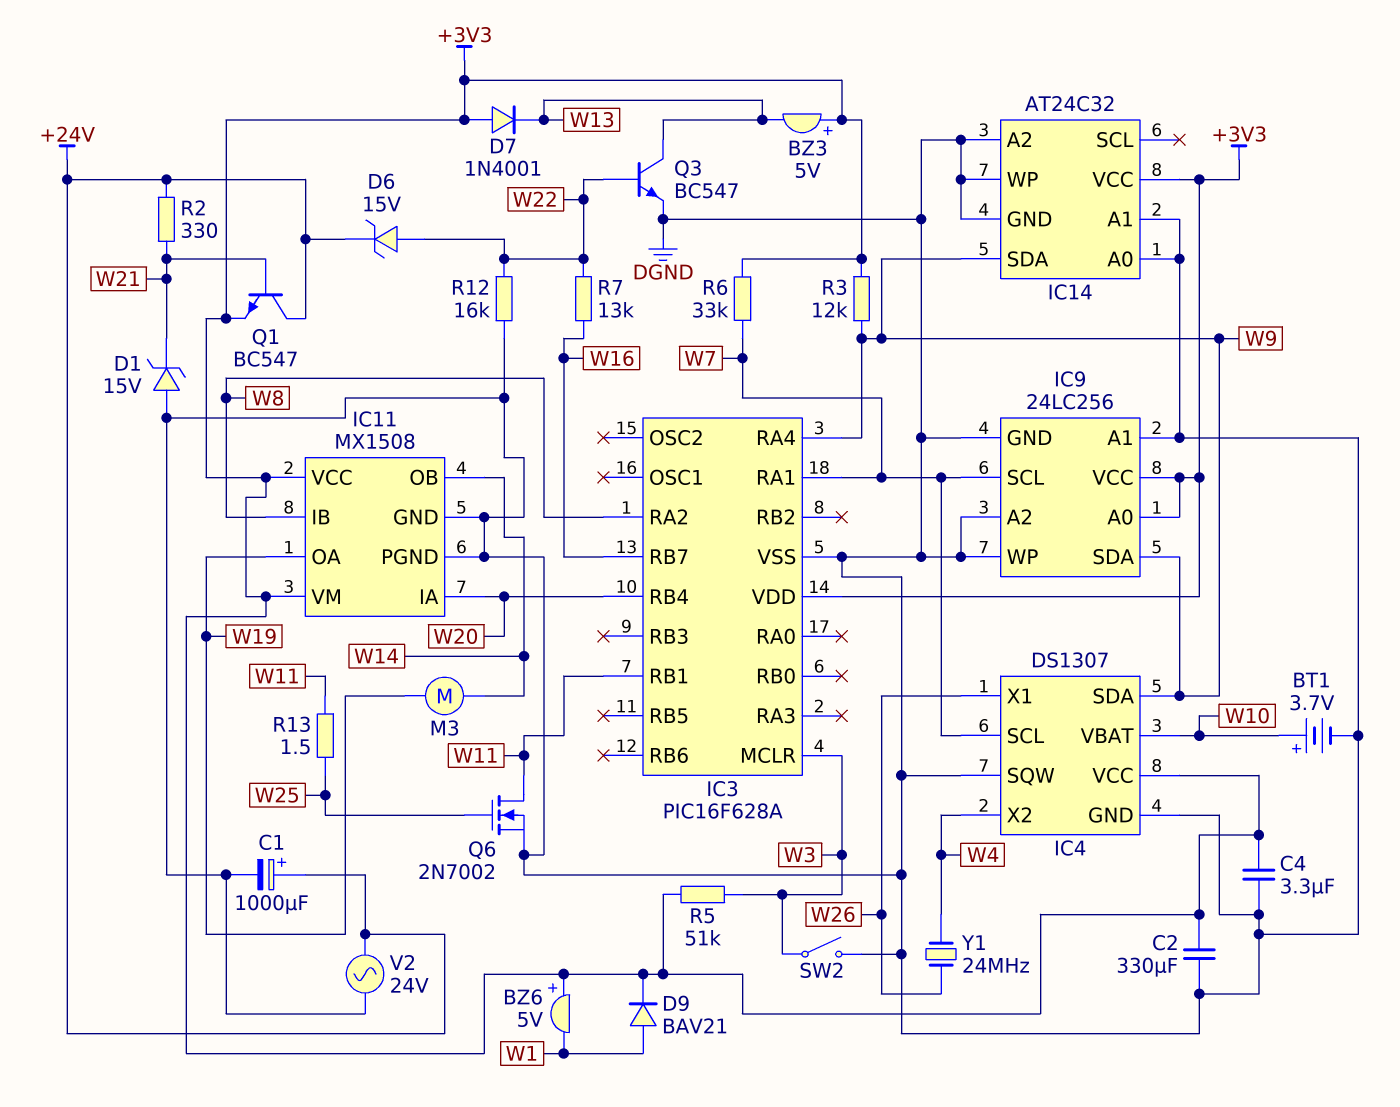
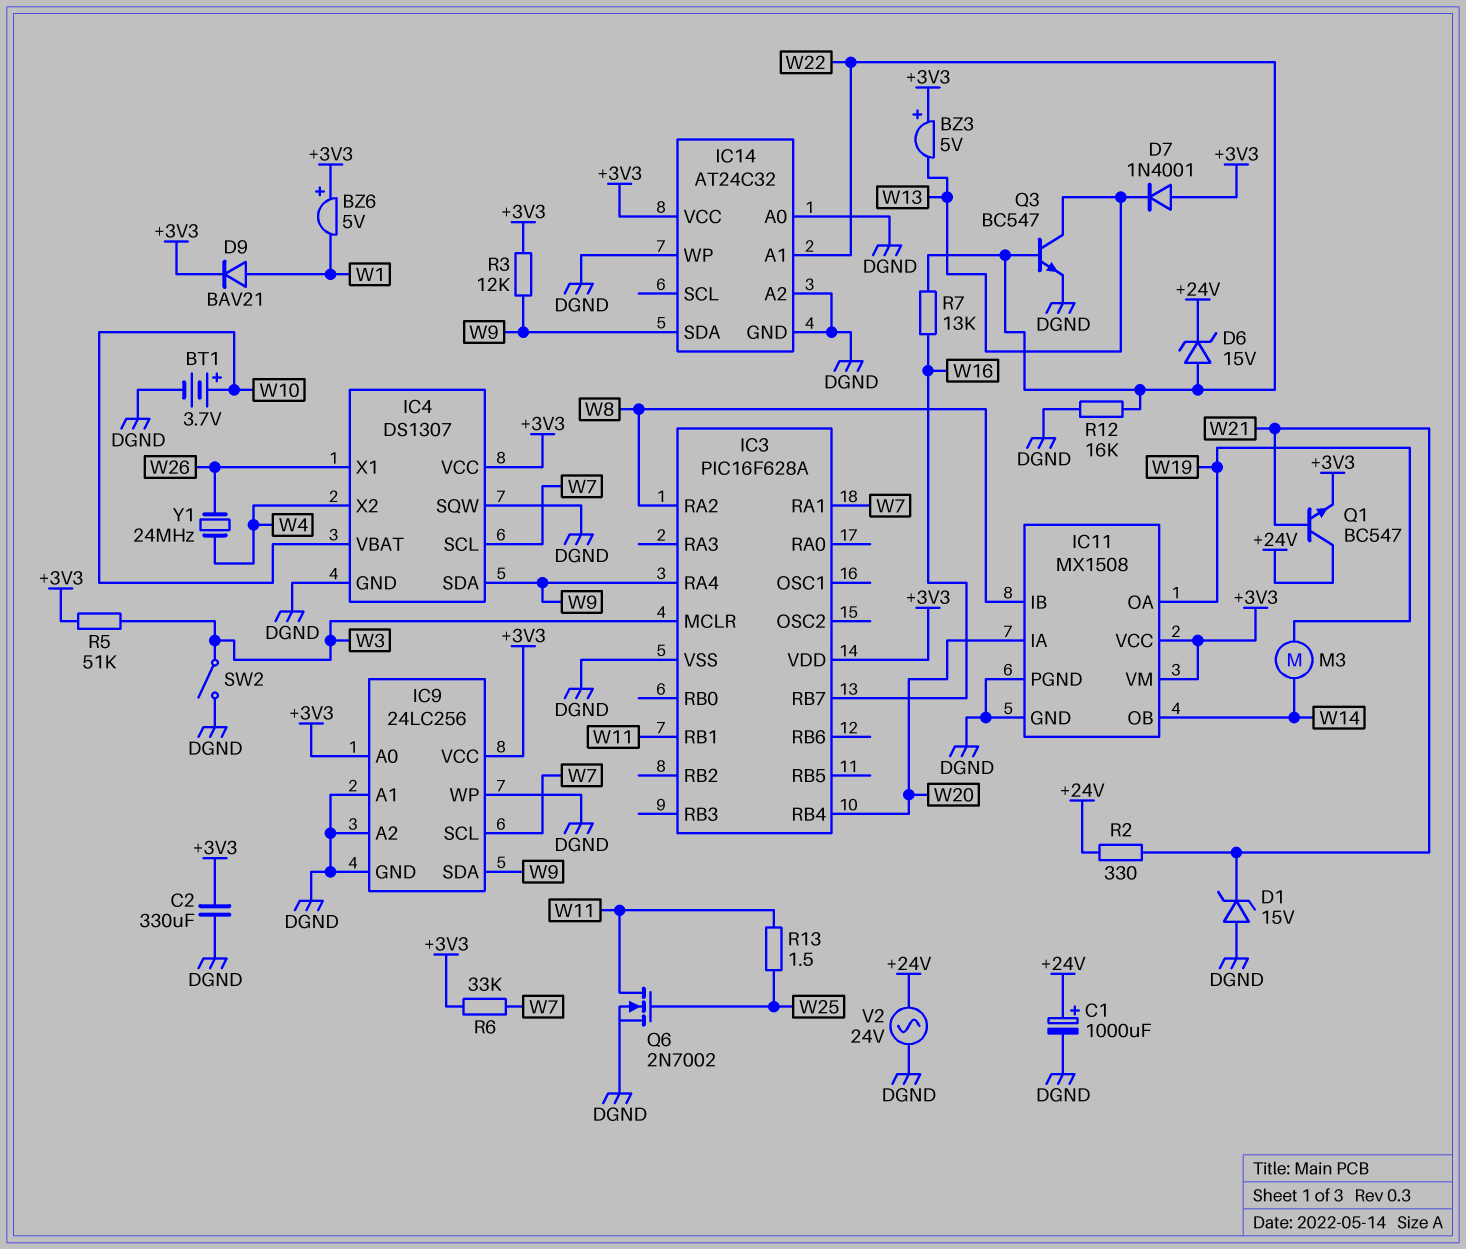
C4: 3.3uF (+3V3, DGND) -> none
IC14 pin A1: DGND -> W22

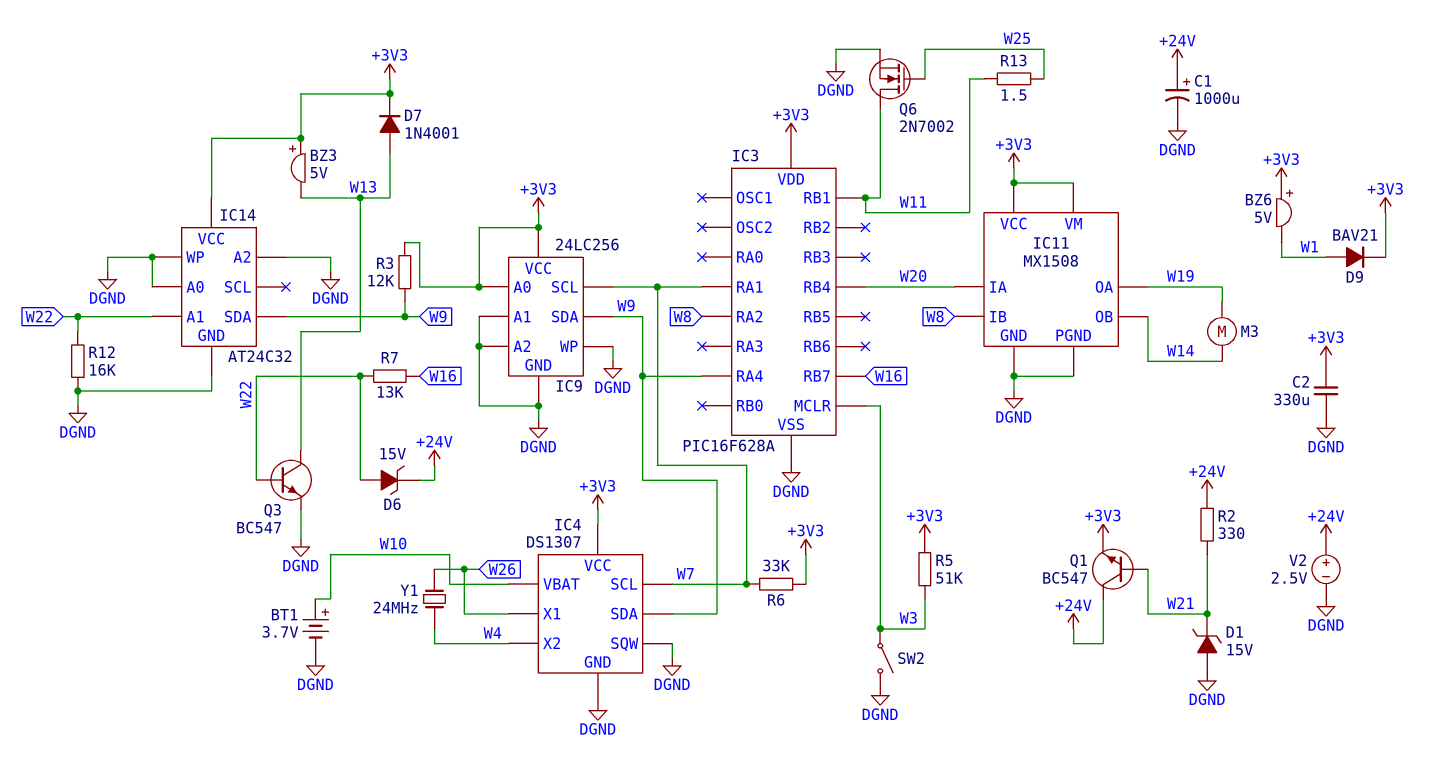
D7: diode 1N4001 (A +3V3, K W13) -> diode 1N4001 (A W13, K +3V3)
V2: AC 24V (+24V, DGND) -> 2.5V (plus +24V, minus DGND)

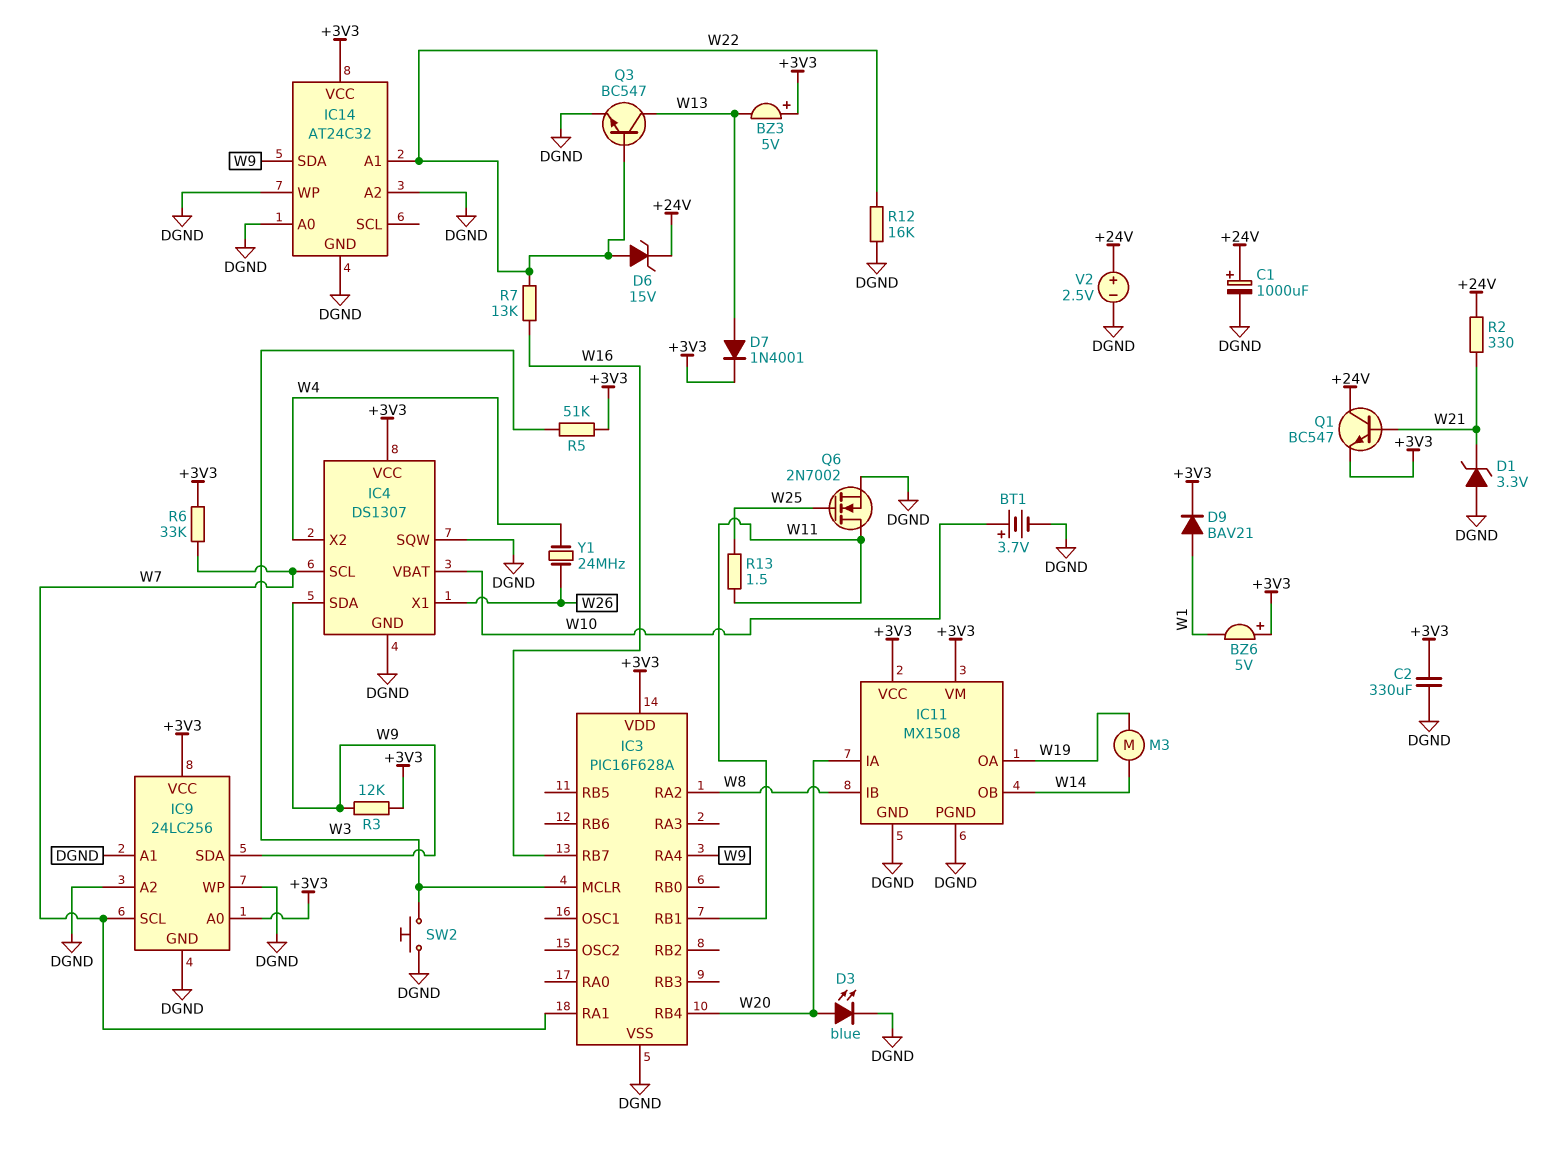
D1: zener 15V (A DGND, K W21) -> zener 3.3V (A DGND, K W21)
D3: none -> LED blue (A W20, K DGND)
SW2: switch (DGND, W3) -> button (DGND, W3)

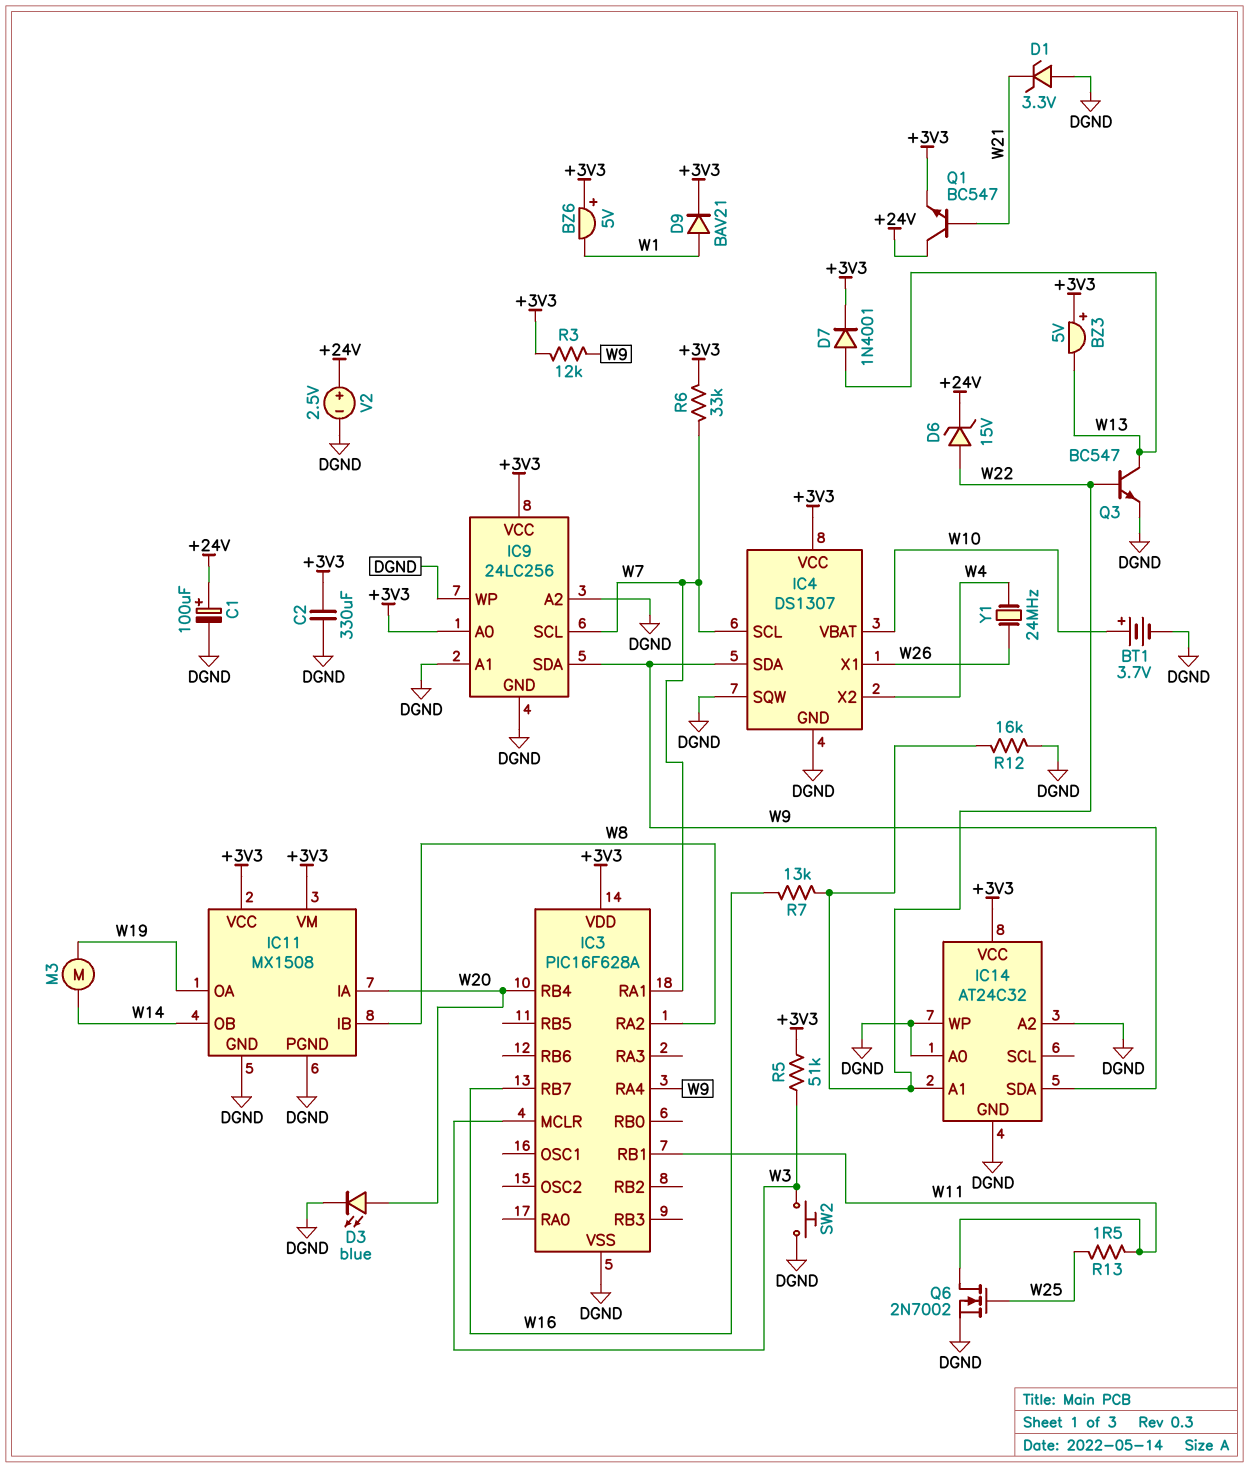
C1: 1000uF (plus +24V, minus DGND) -> 100uF (plus +24V, minus DGND)
R2: 330 (+24V, W21) -> none

